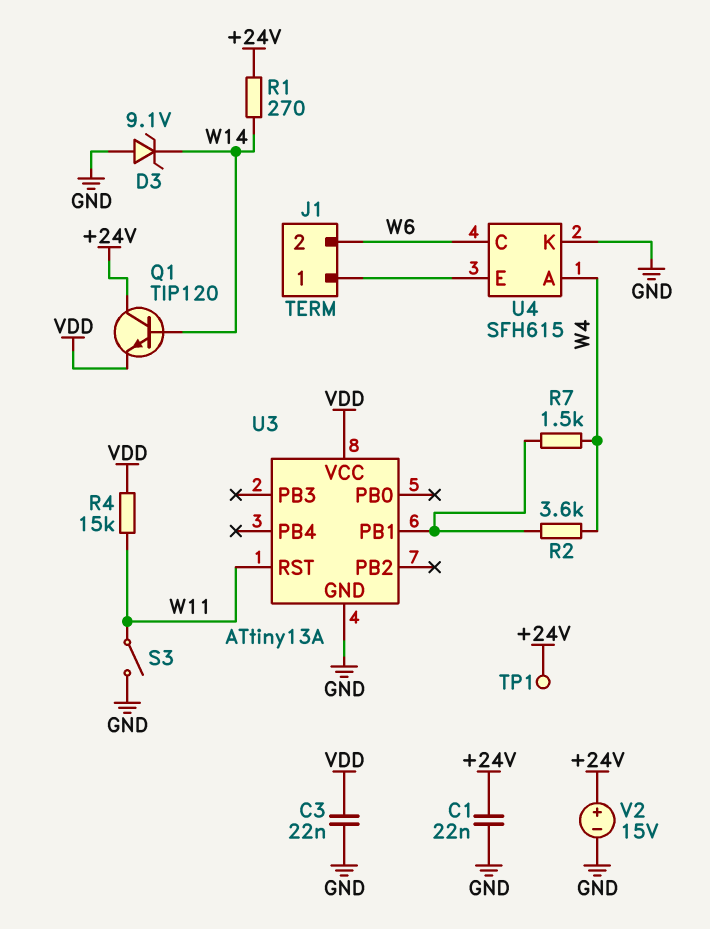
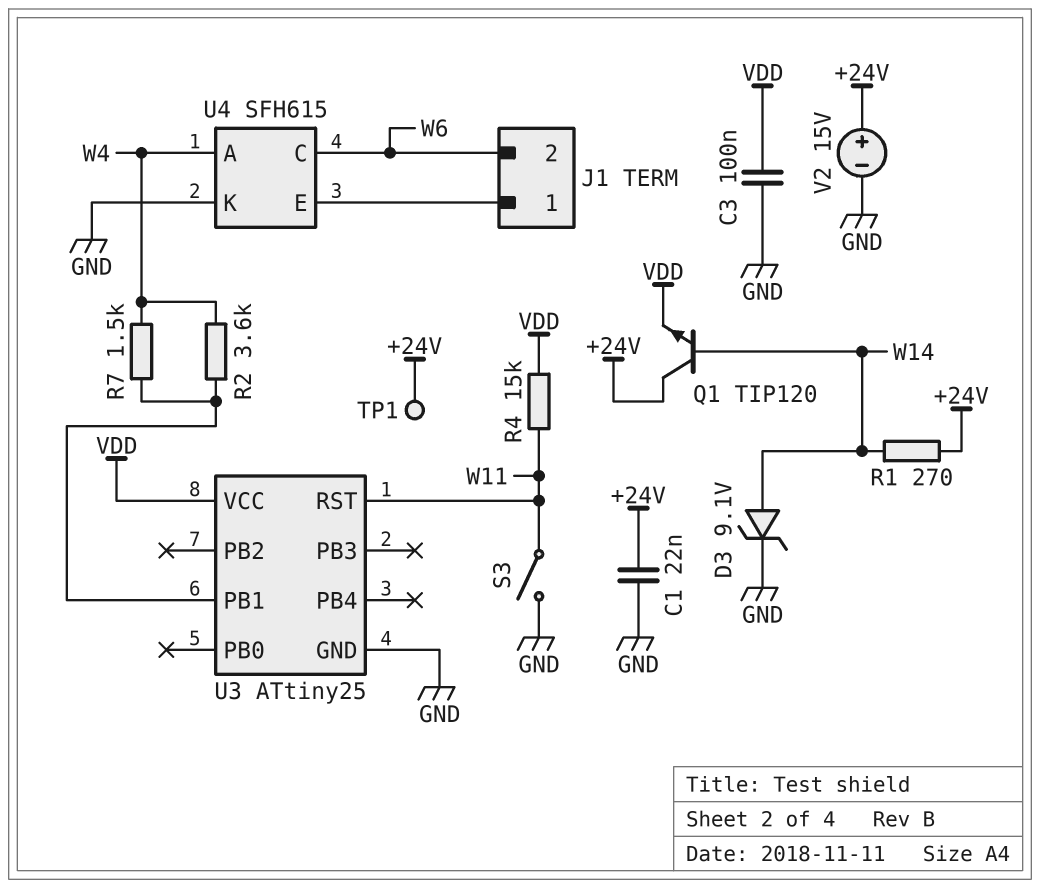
C3: 22nF (GND, VDD) -> 100nF (GND, VDD)
D3: zener 9.1V (A GND, K W14) -> zener 9.1V (A W14, K GND)
U3: ATtiny13A -> ATtiny25

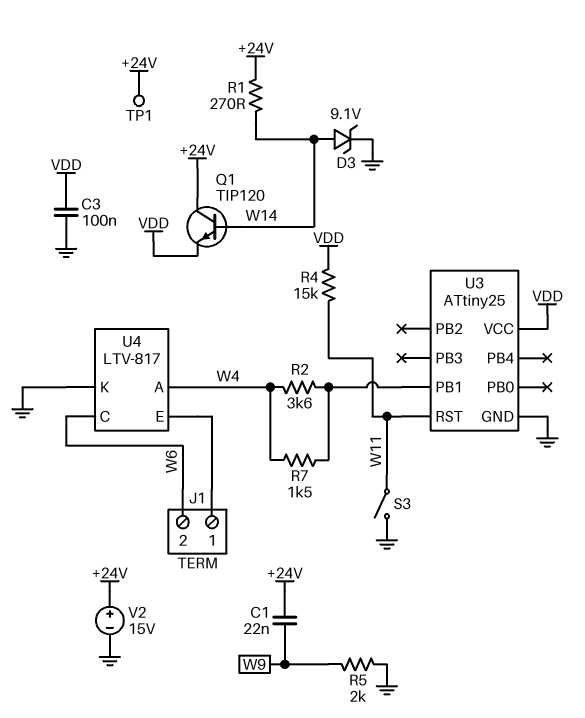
C1: 22nF (+24V, GND) -> 22nF (+24V, W9)
R5: none -> 2k (GND, W9)
U4: SFH615 -> LTV-817

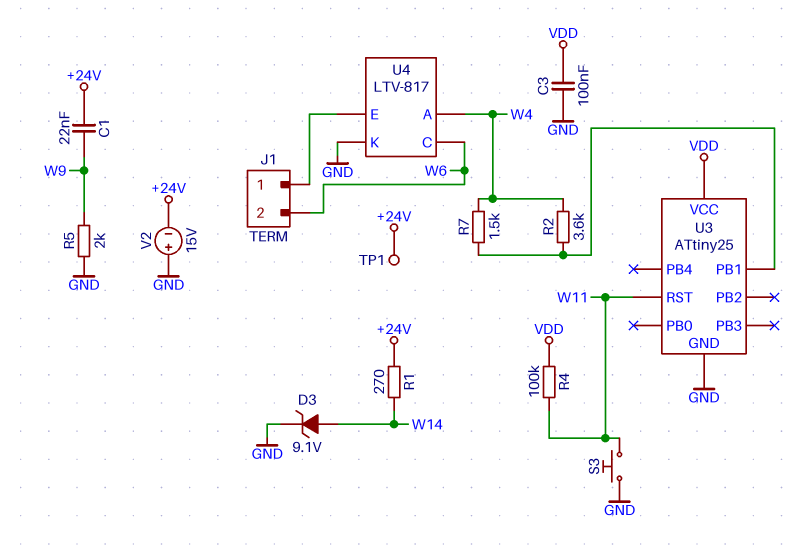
Q1: NPN TIP120 (B W14, C +24V, E VDD) -> none
R4: 15k (VDD, W11) -> 100k (VDD, W11)
S3: switch (GND, W11) -> button (GND, W11)
V2: 15V (plus +24V, minus GND) -> 15V (plus GND, minus +24V)

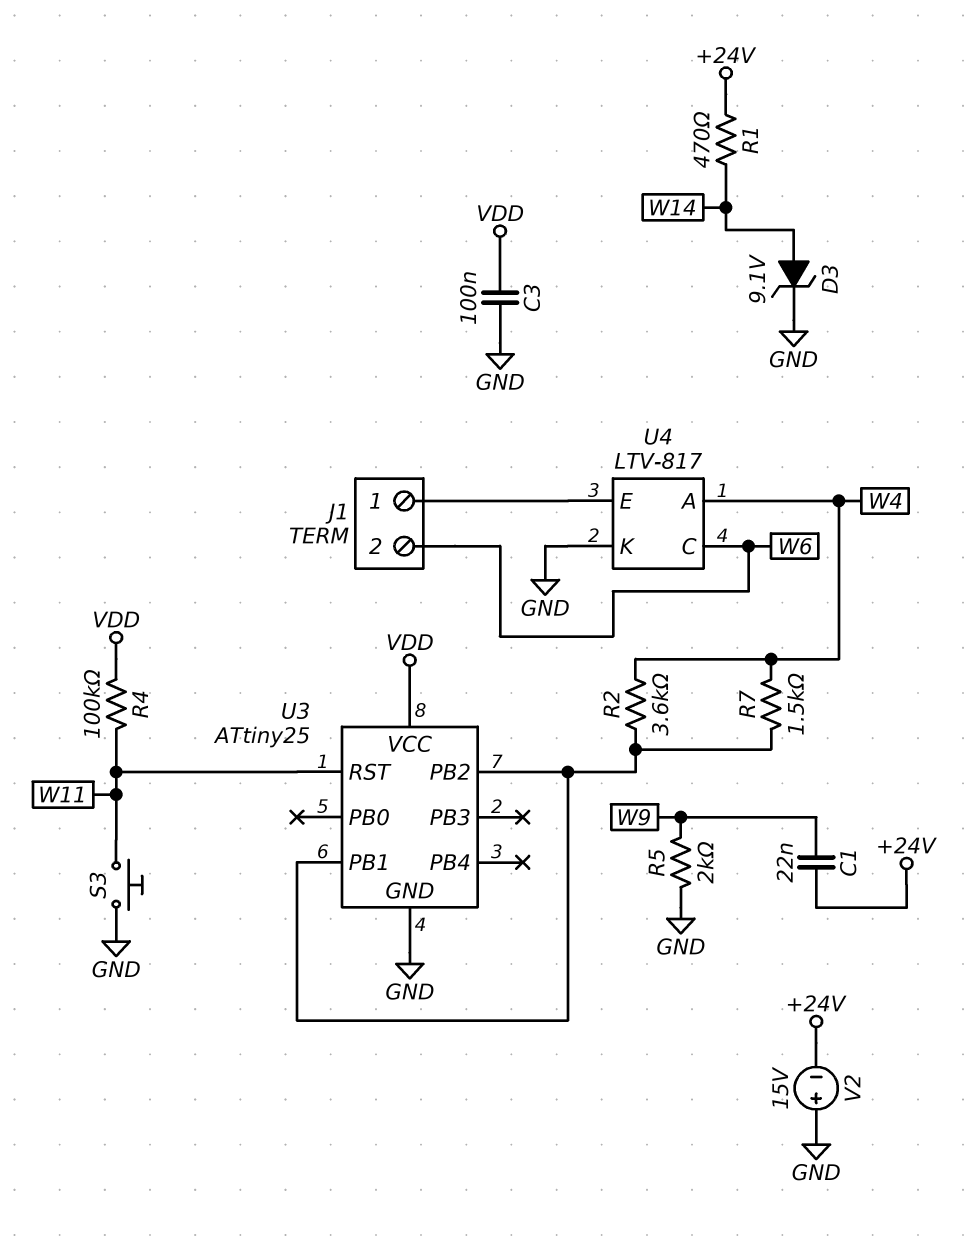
R1: 270 (+24V, W14) -> 470 (+24V, W14)
TP1: test point (+24V) -> none
U3 pin PB2: none -> U3/PB1

